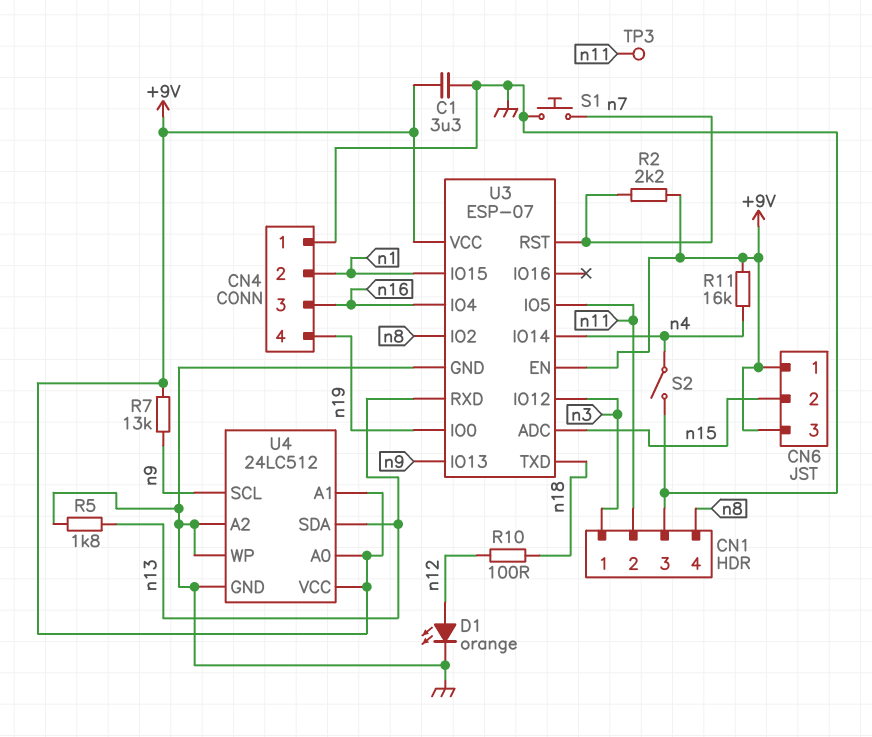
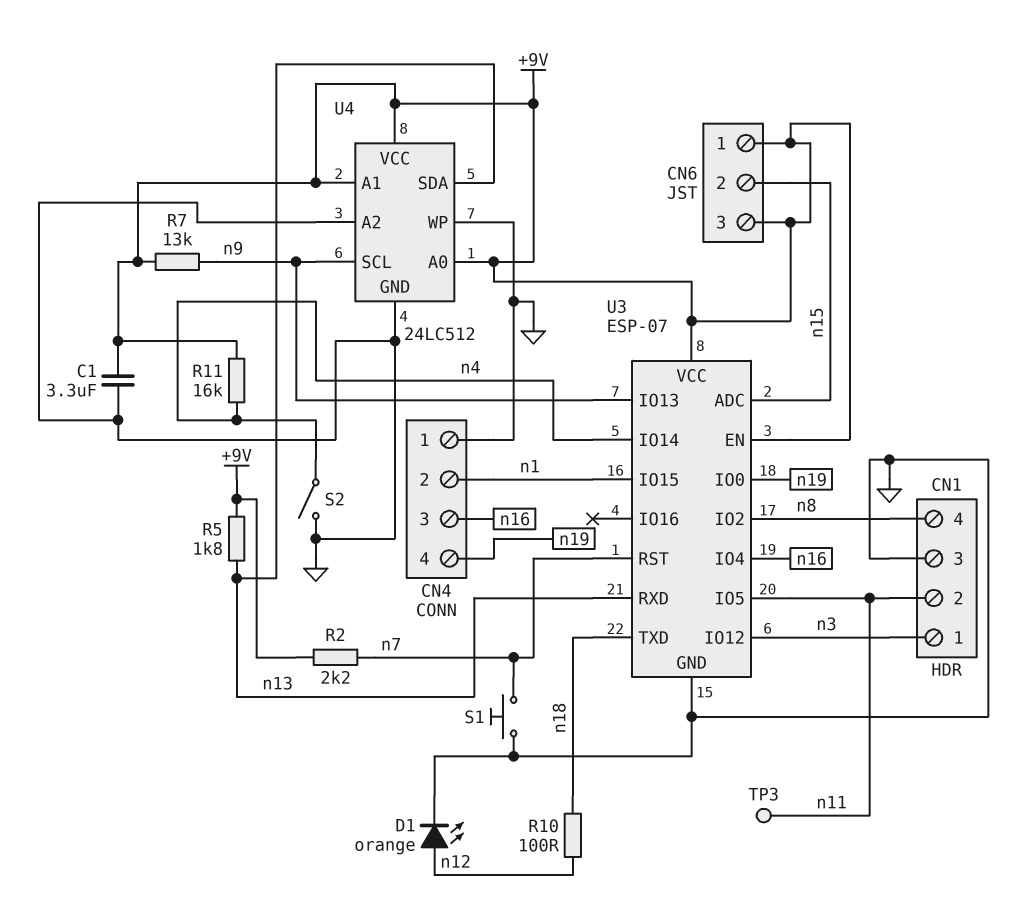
R5: 1.8k (GND, n13) -> 1.8k (+9V, n13)

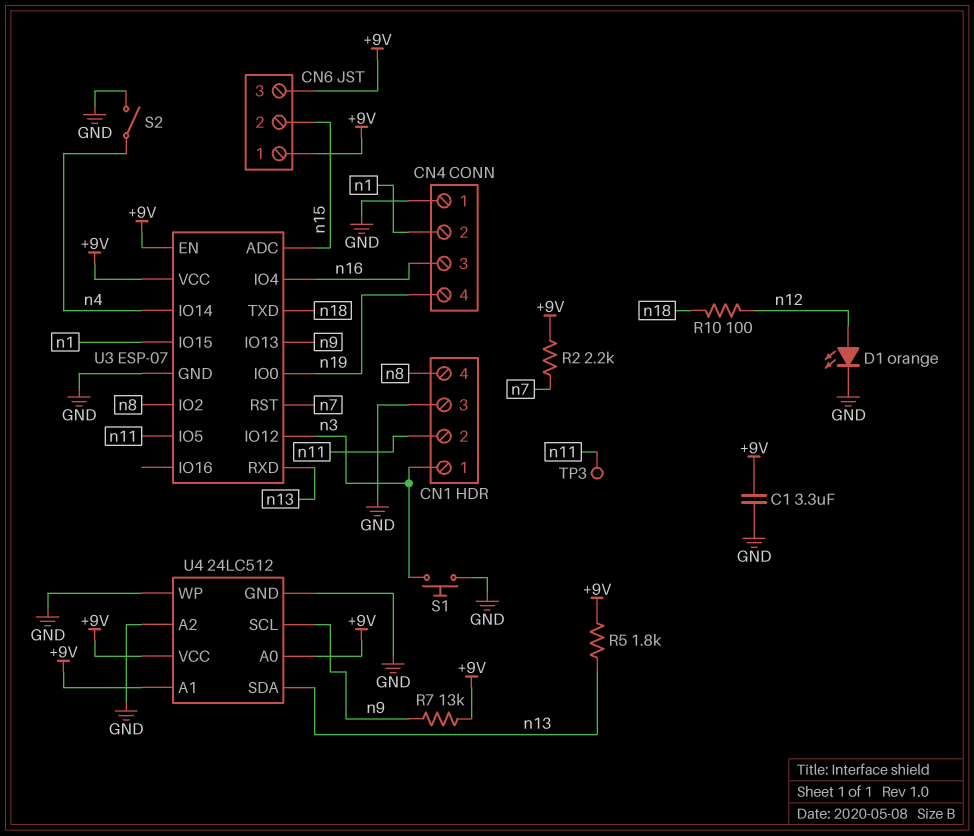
R11: 16k (+9V, n4) -> none
S1: button (GND, n7) -> button (GND, n3)

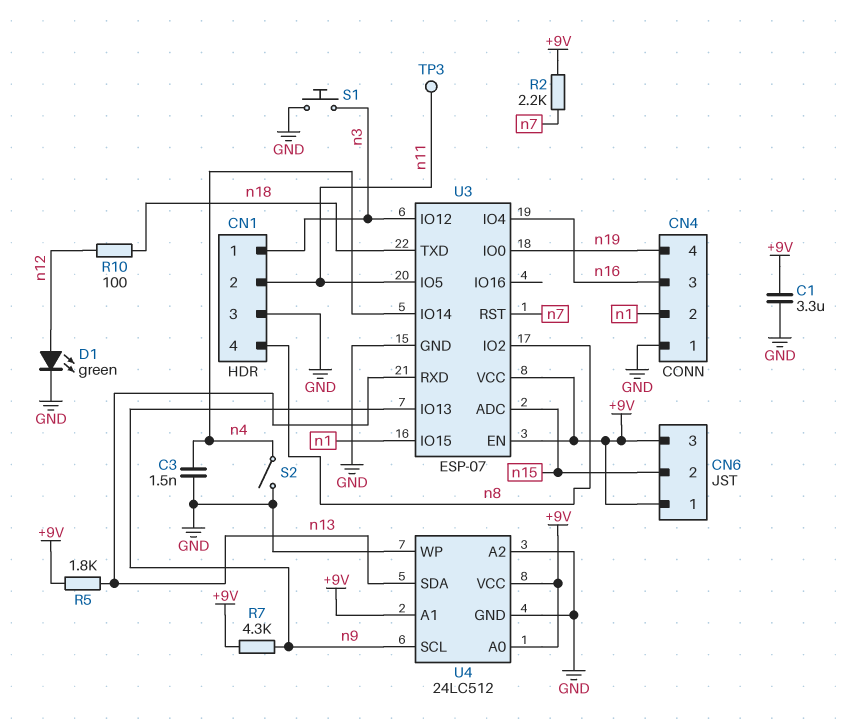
C3: none -> 1.5nF (GND, n4)
D1: LED orange (A n12, K GND) -> LED green (A n12, K GND)
R7: 13k (+9V, n9) -> 4.3k (+9V, n9)

